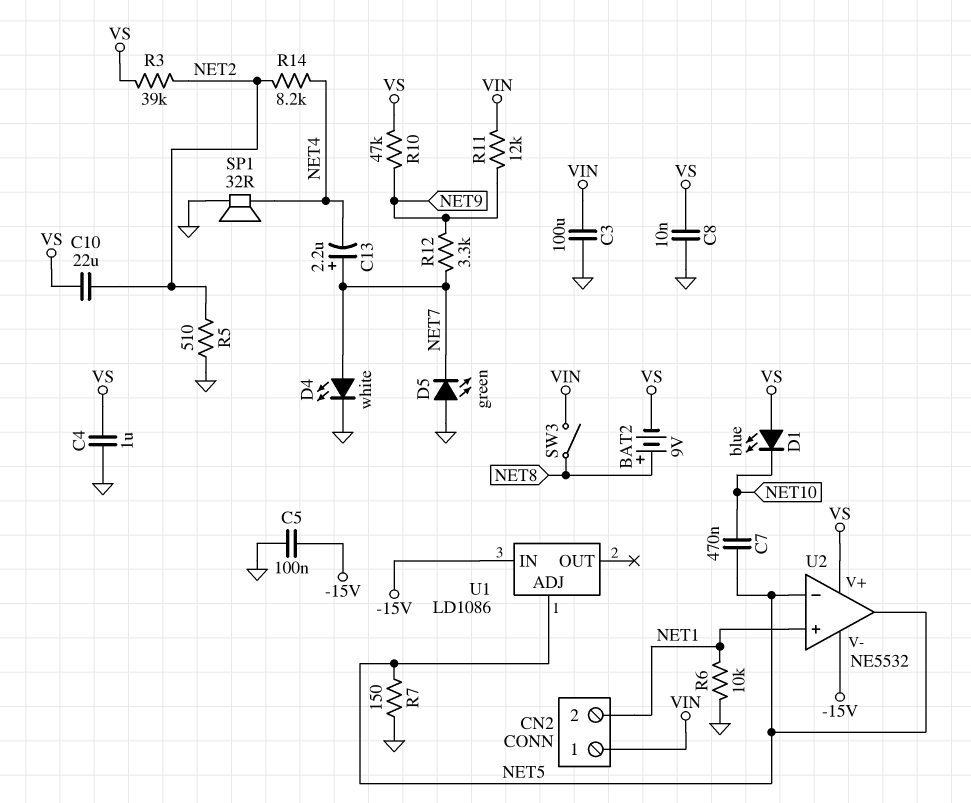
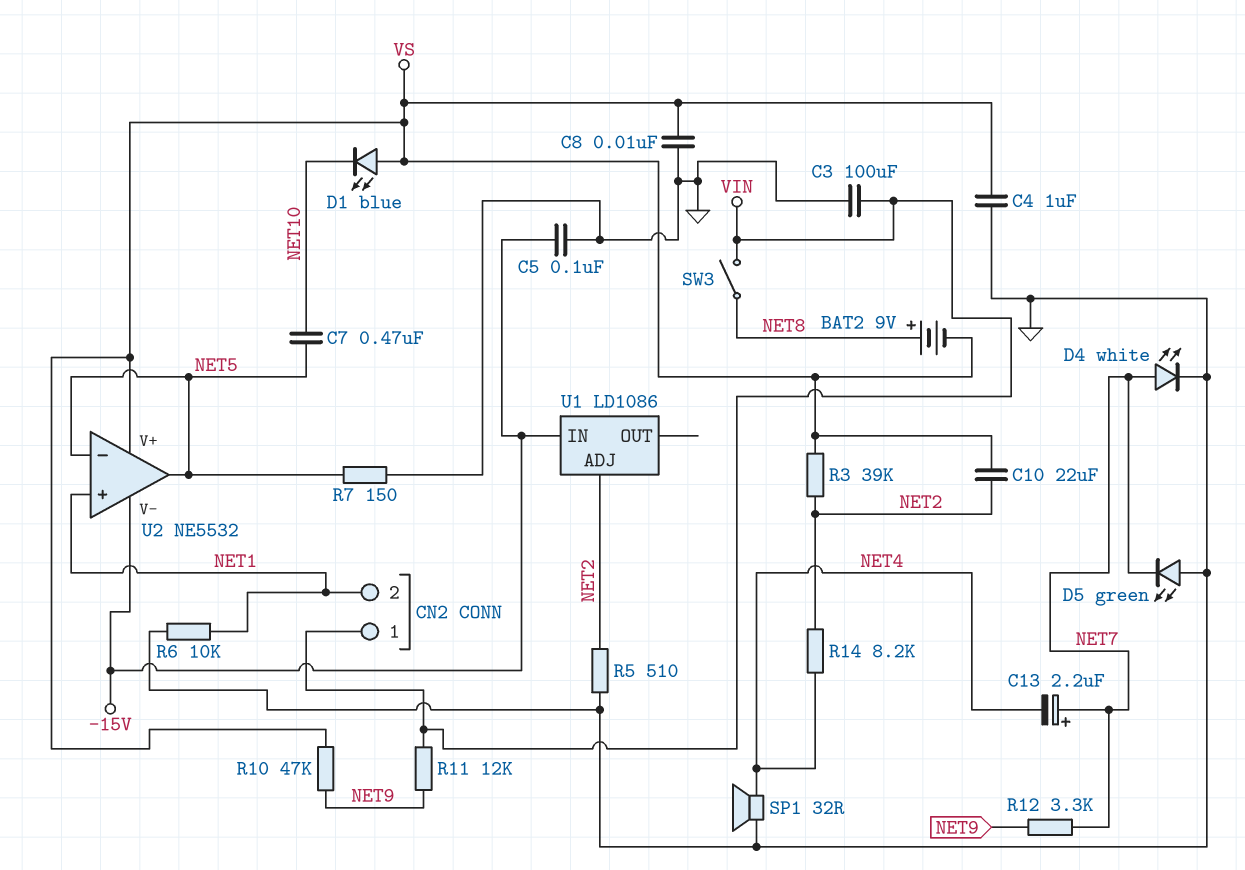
U1 pin ADJ: NET5 -> NET2

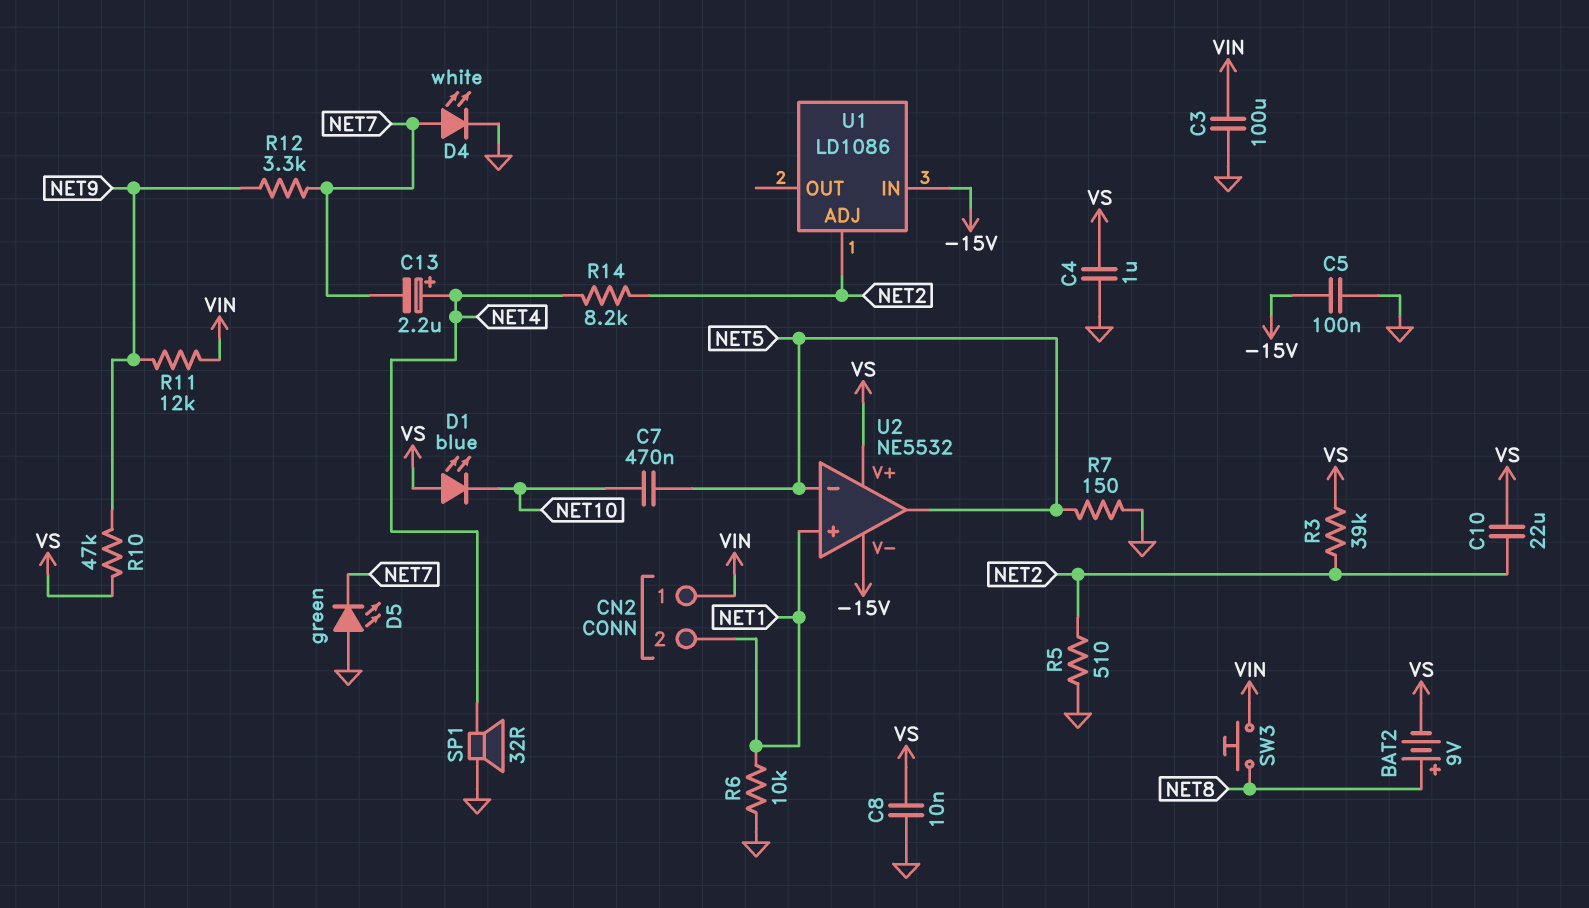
C13: 2.2uF (plus NET7, minus NET4) -> 2.2uF (plus NET4, minus NET7)
SW3: switch (NET8, VIN) -> button (NET8, VIN)

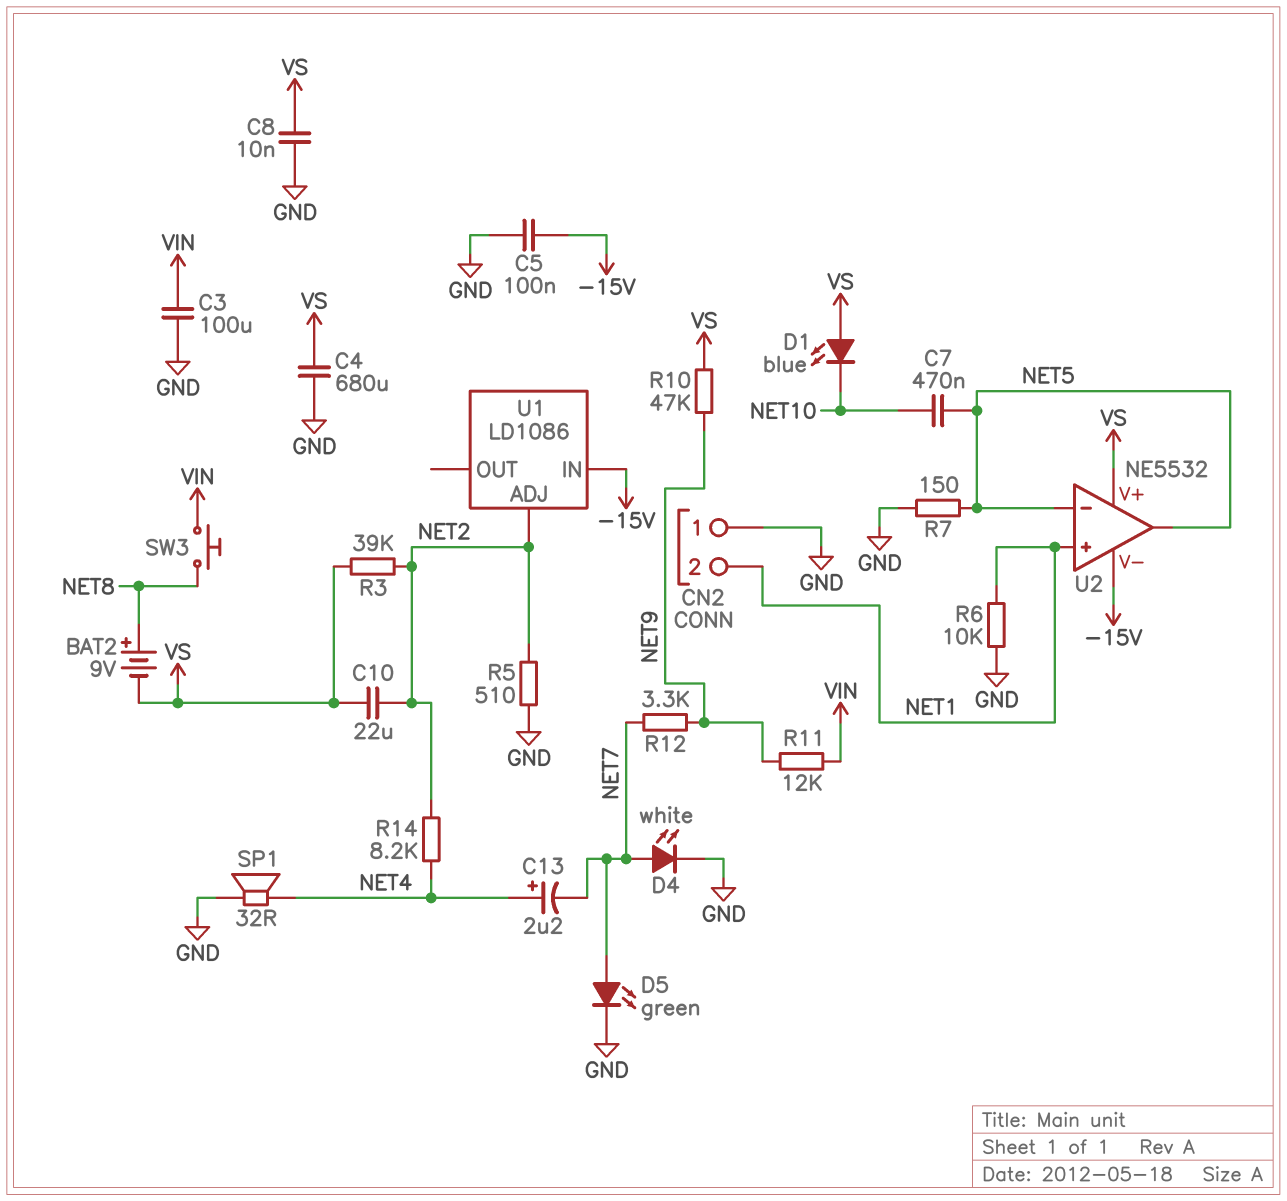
C4: 1uF (GND, VS) -> 680uF (GND, VS)
CN2 pin 1: VIN -> GND
D5: LED green (A GND, K NET7) -> LED green (A NET7, K GND)

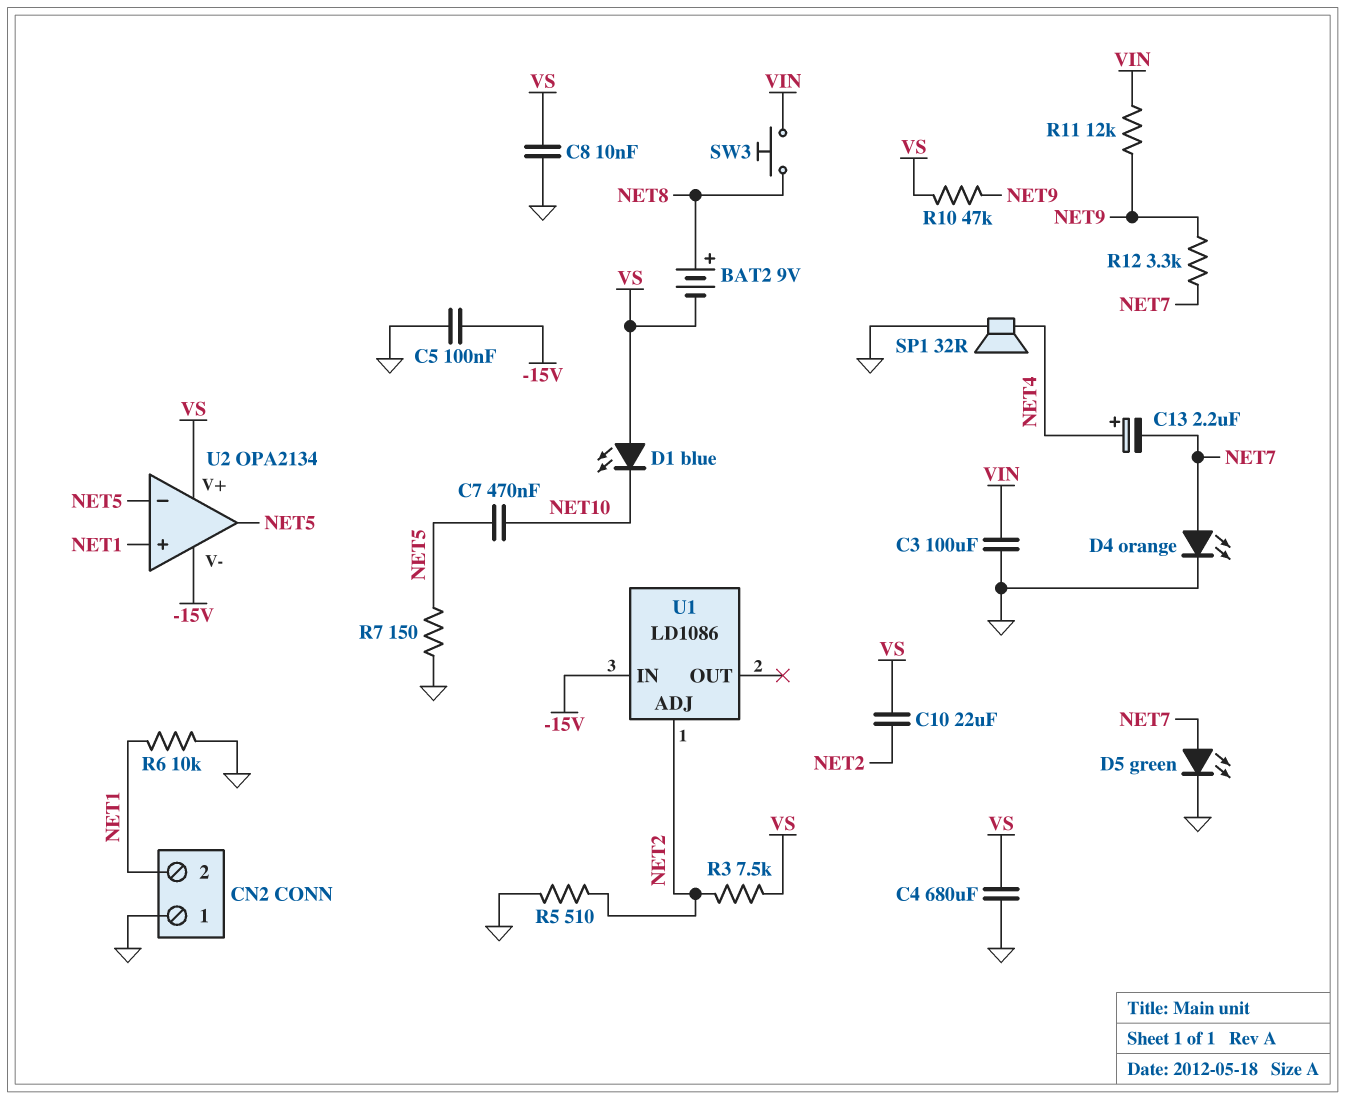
D4: LED white (A NET7, K GND) -> LED orange (A NET7, K GND)
R3: 39k (NET2, VS) -> 7.5k (NET2, VS)
R14: 8.2k (NET2, NET4) -> none
U2: NE5532 -> OPA2134

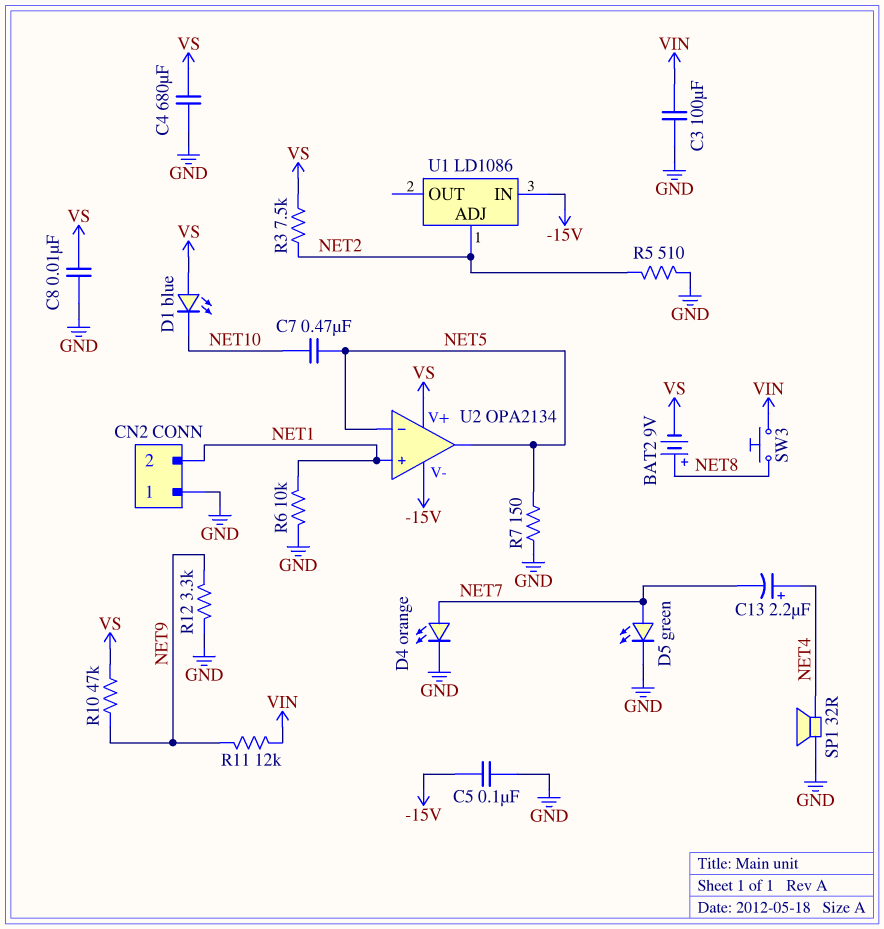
C10: 22uF (NET2, VS) -> none
R12: 3.3k (NET7, NET9) -> 3.3k (GND, NET9)

